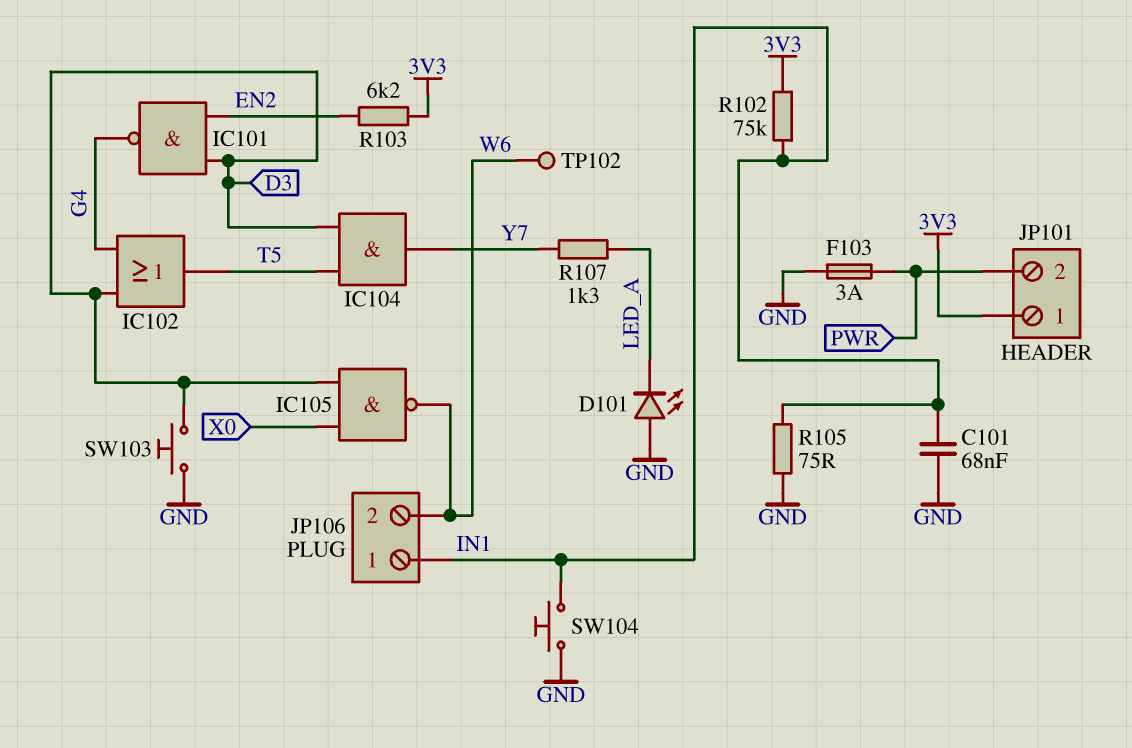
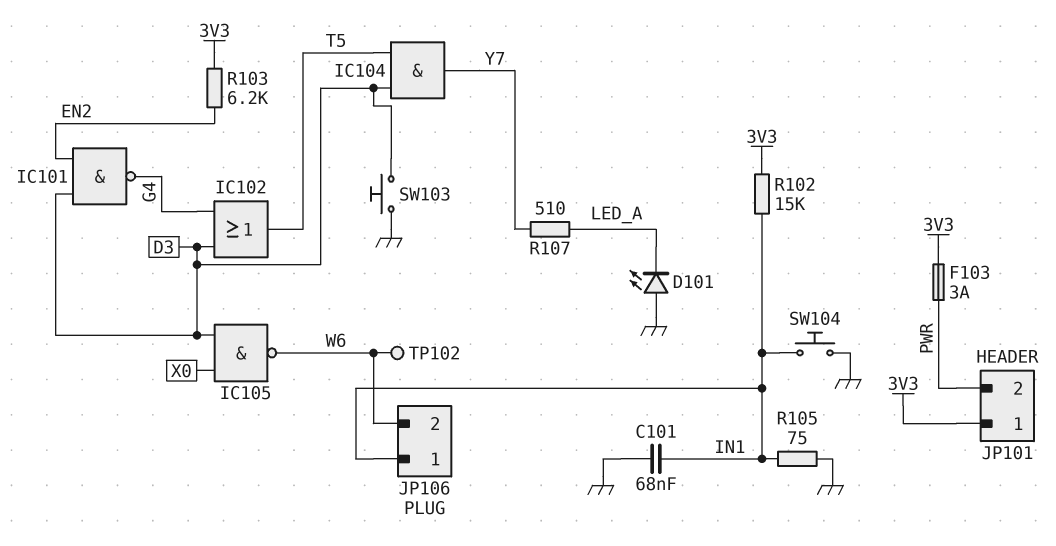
F103: 3A (GND, PWR) -> 3A (3V3, PWR)
R102: 75k (3V3, IN1) -> 15k (3V3, IN1)
R107: 1.3k (LED_A, Y7) -> 510 (LED_A, Y7)

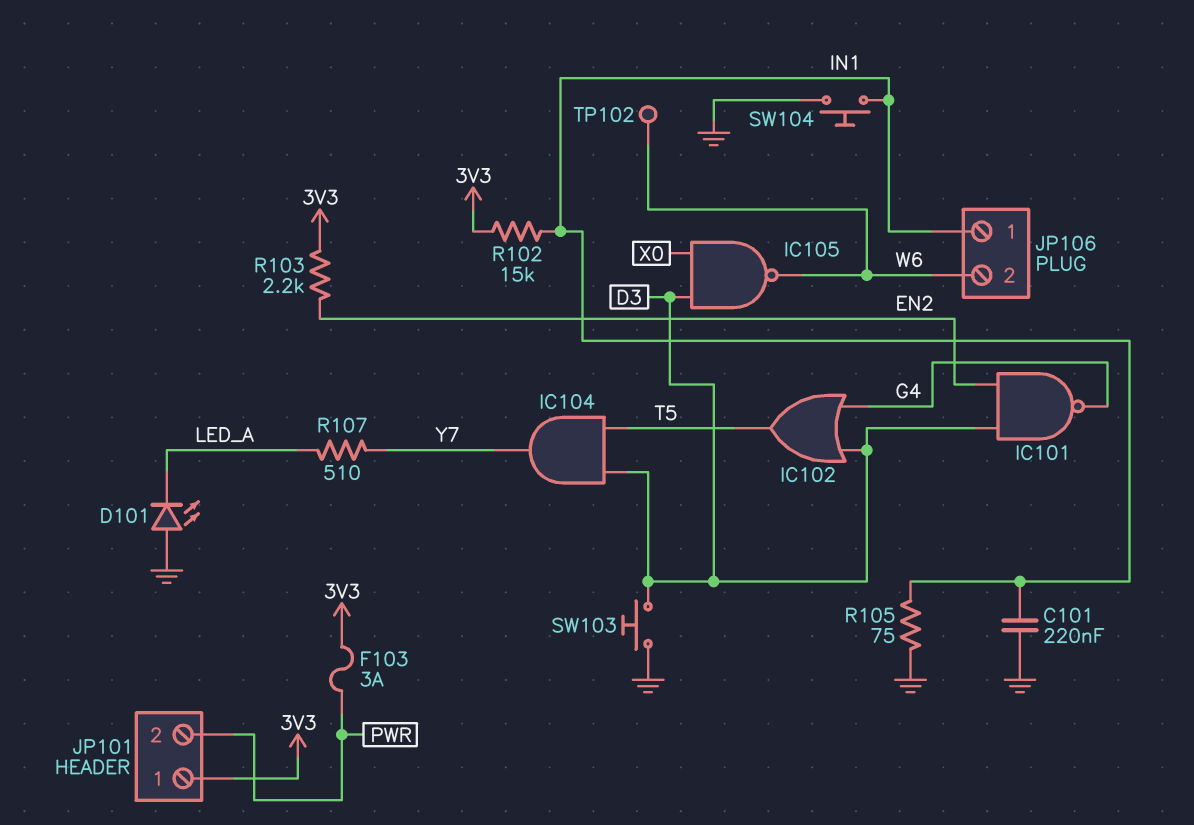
C101: 68nF (GND, IN1) -> 220nF (GND, IN1)
R103: 6.2k (3V3, EN2) -> 2.2k (3V3, EN2)

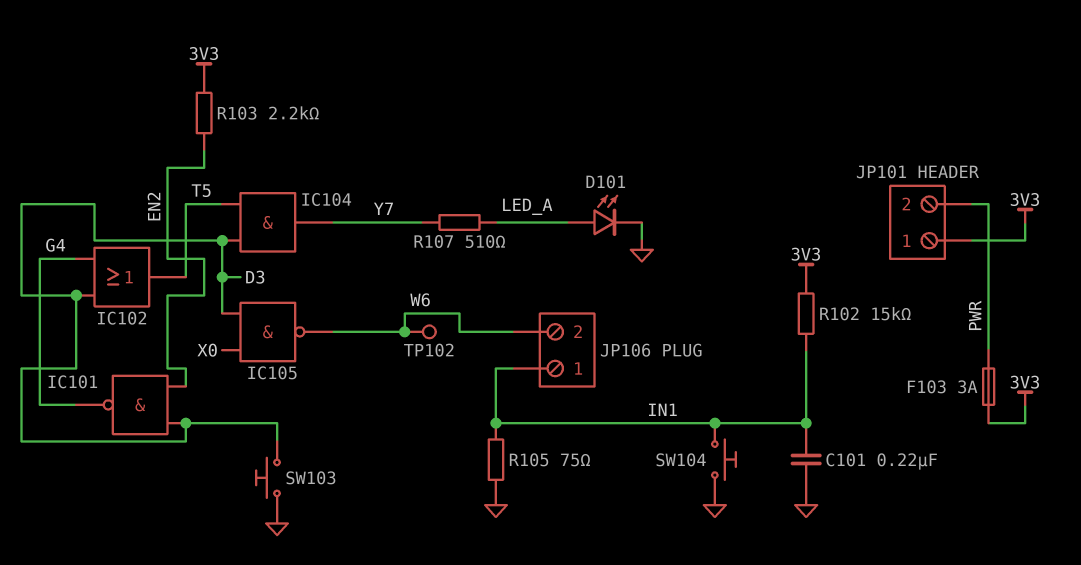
D101: LED (A GND, K LED_A) -> LED (A LED_A, K GND)

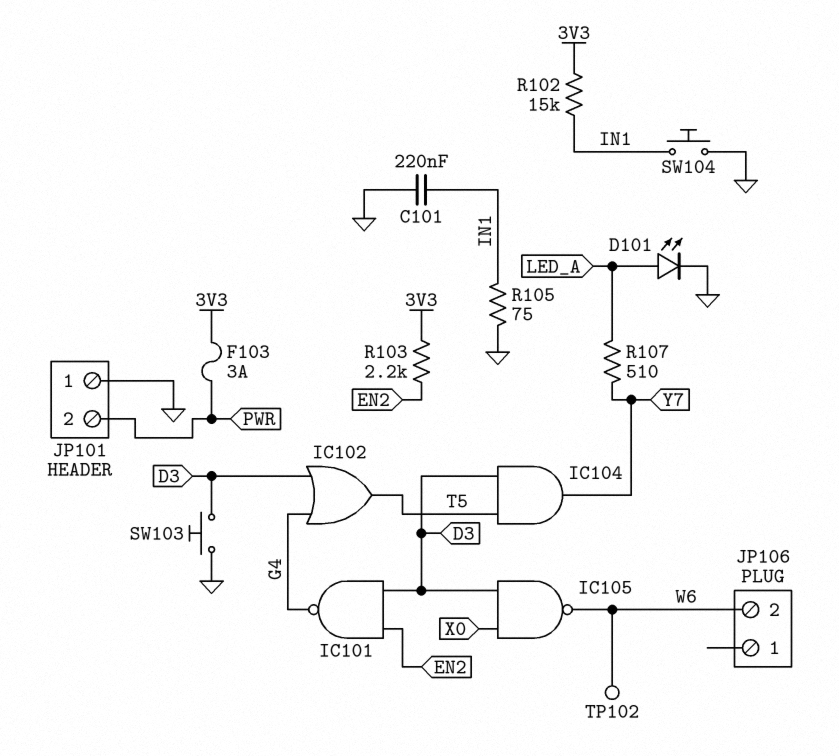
JP101 pin 1: 3V3 -> GND
JP106 pin 1: IN1 -> none

